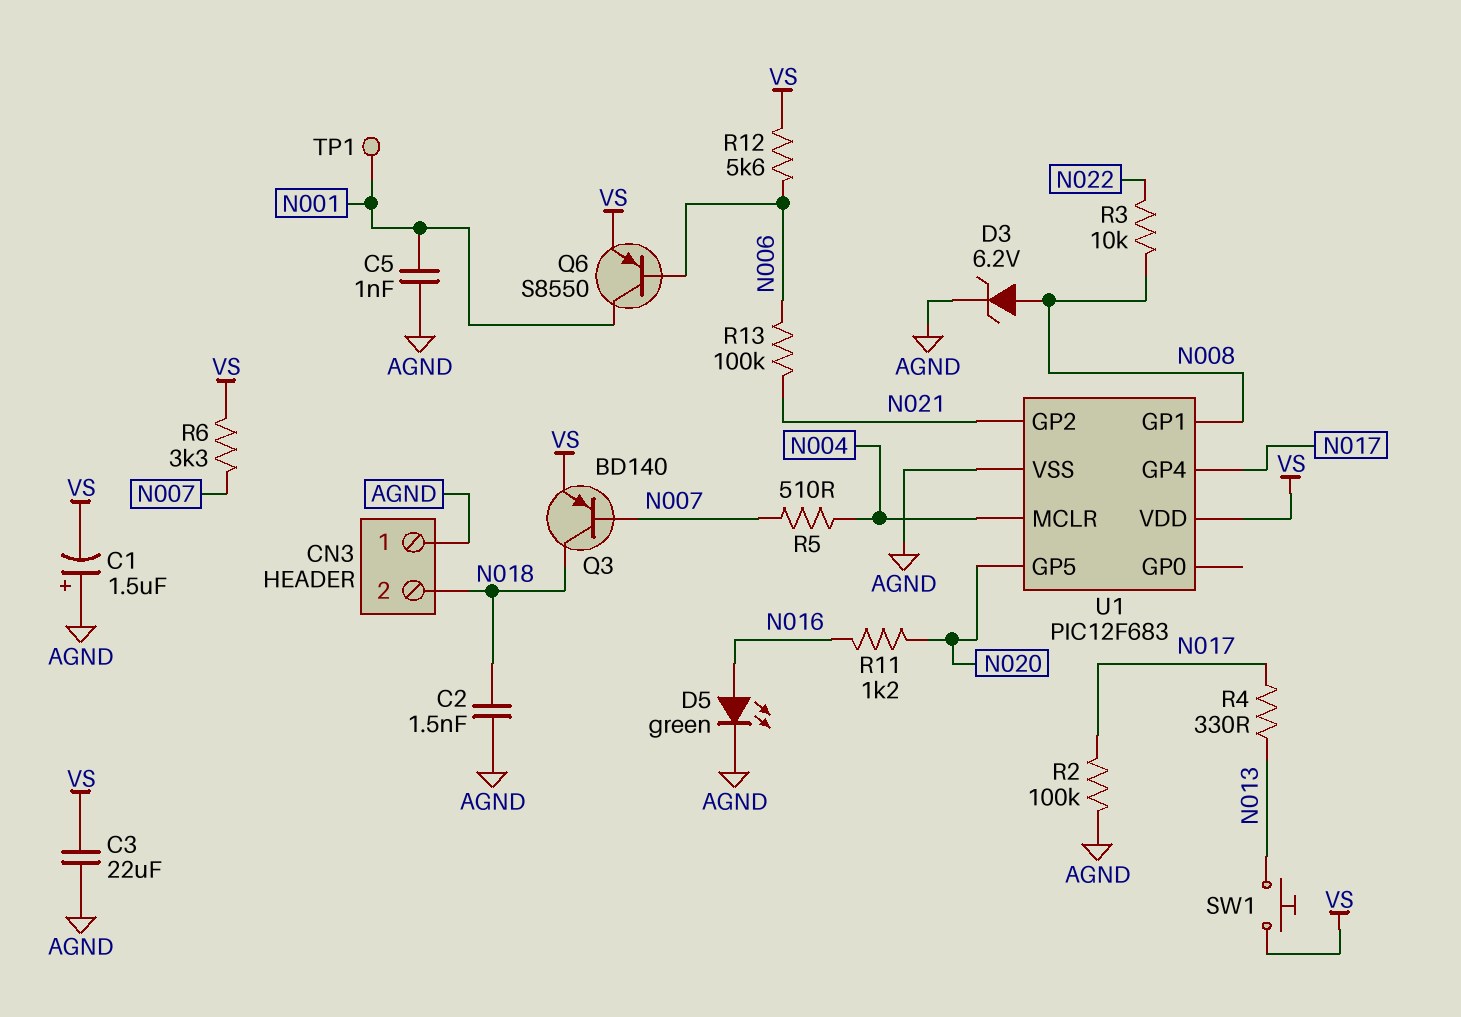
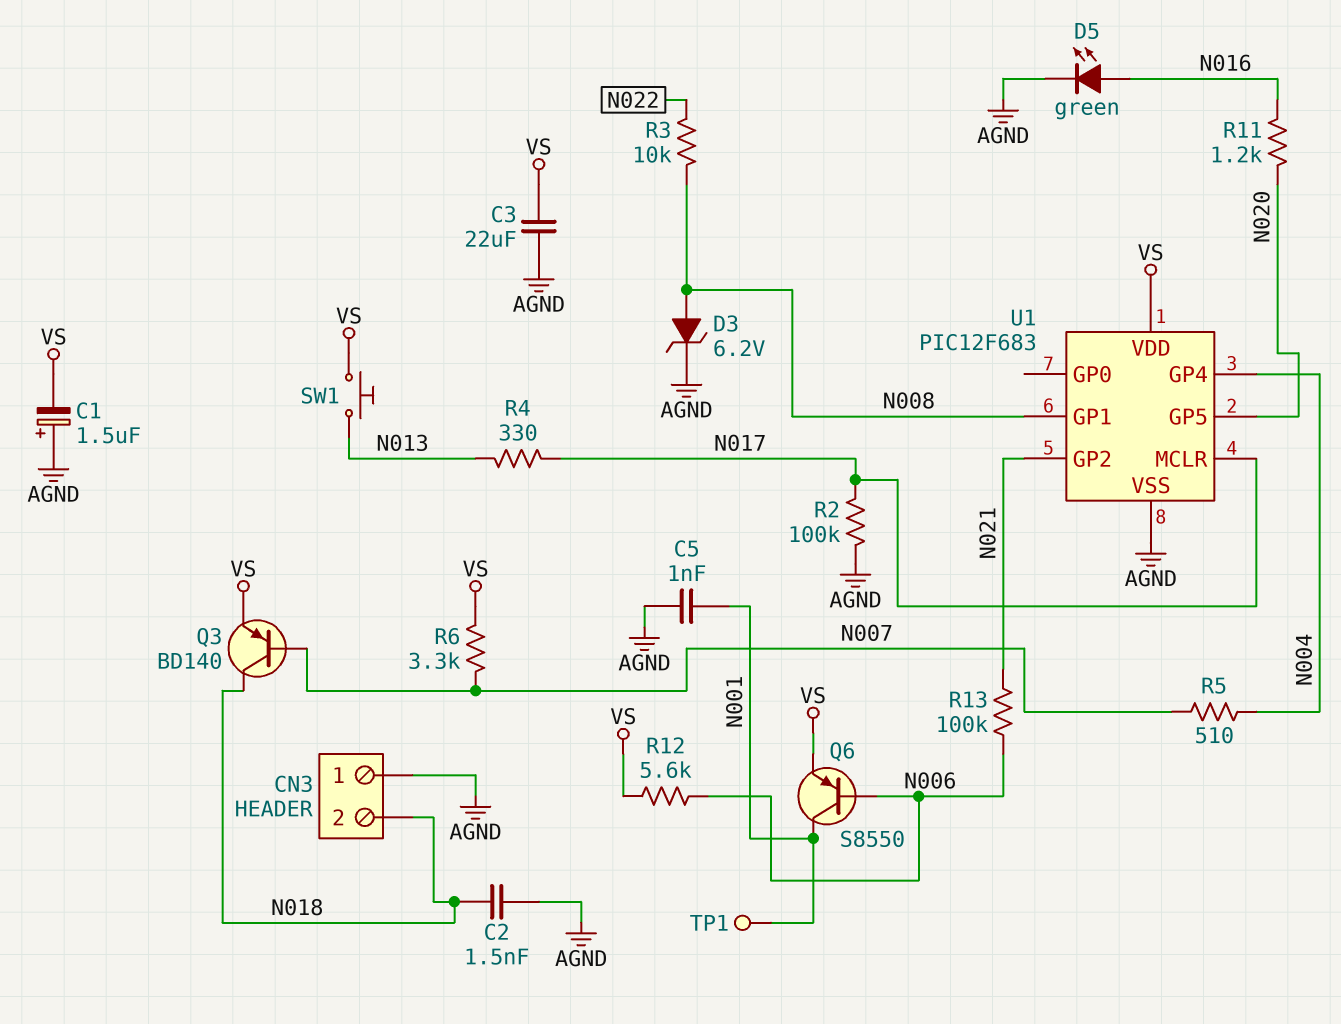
U1 pin GP4: N017 -> N004
U1 pin MCLR: N004 -> N017

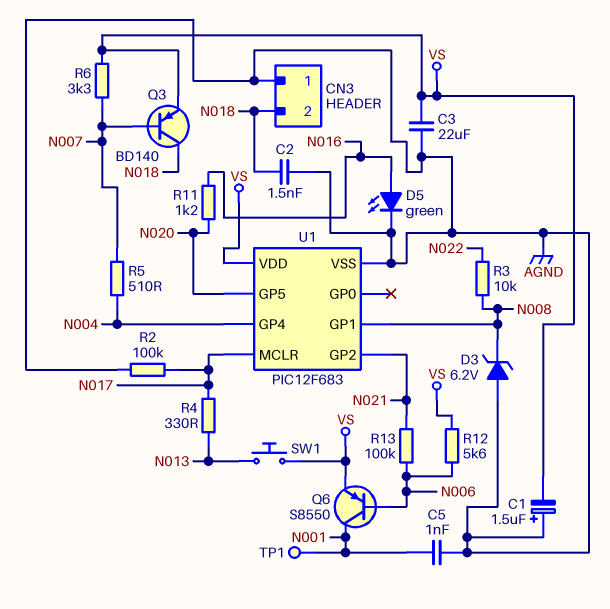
D3: zener 6.2V (A N008, K AGND) -> zener 6.2V (A AGND, K N008)

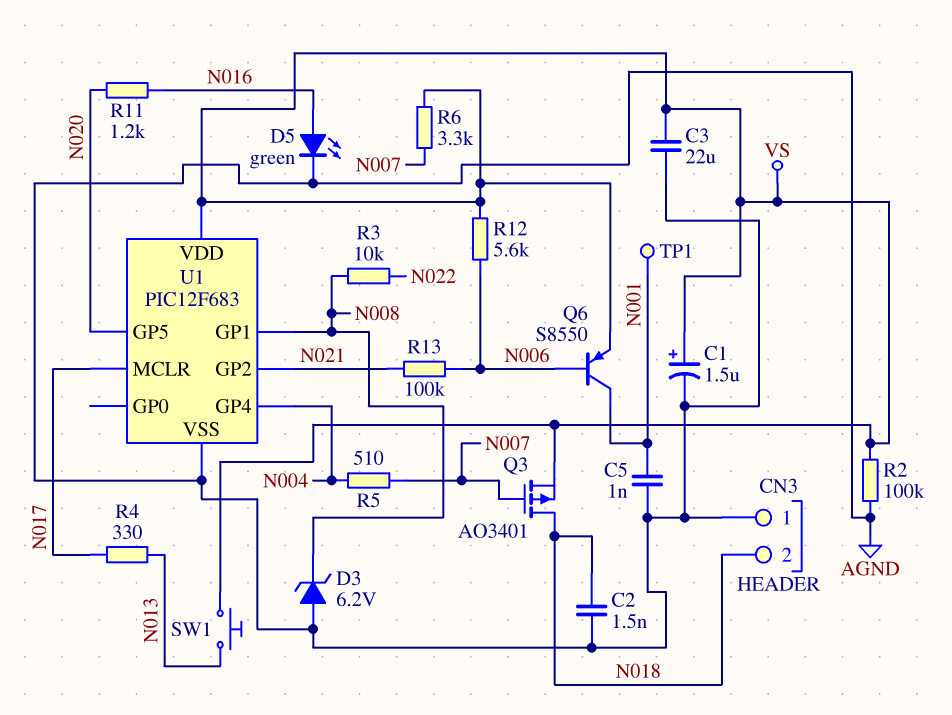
C1: 1.5uF (plus AGND, minus VS) -> 1.5uF (plus VS, minus AGND)
Q3: PNP BD140 (B N007, C N018, E VS) -> PMOS AO3401 (G N007, D N018, S VS)
R2: 100k (AGND, N017) -> 100k (AGND, VS)

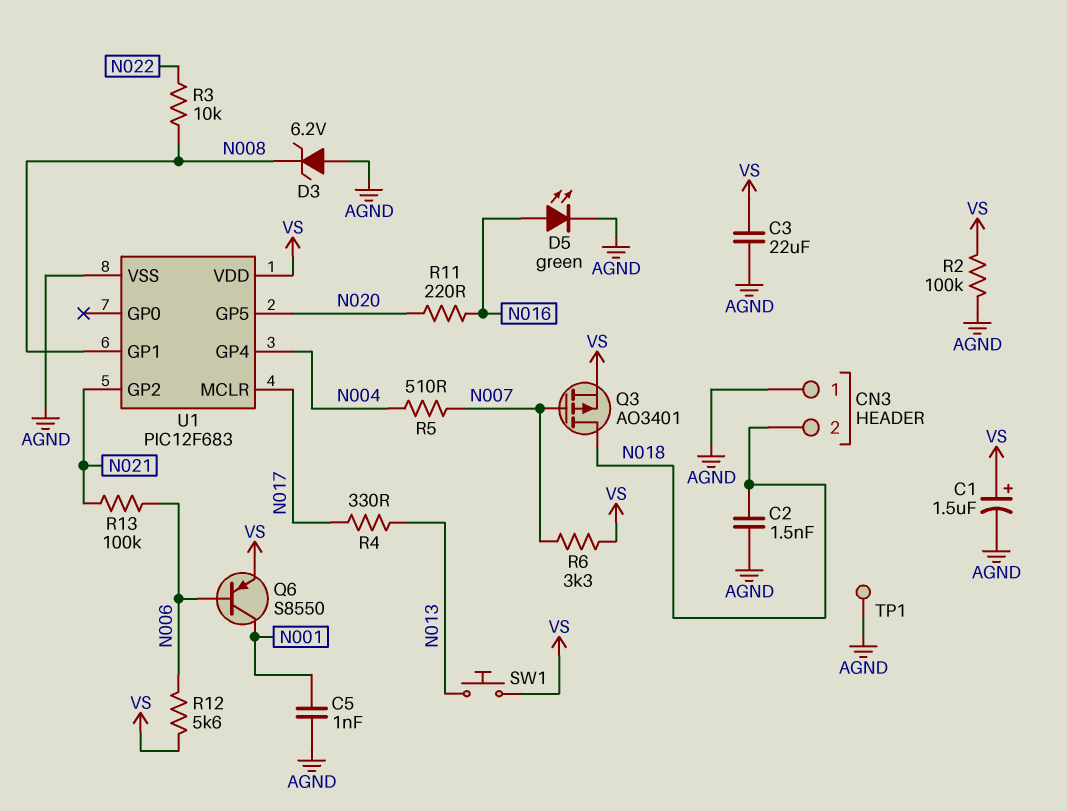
R11: 1.2k (N016, N020) -> 220 (N016, N020)
TP1: test point (N001) -> test point (AGND)

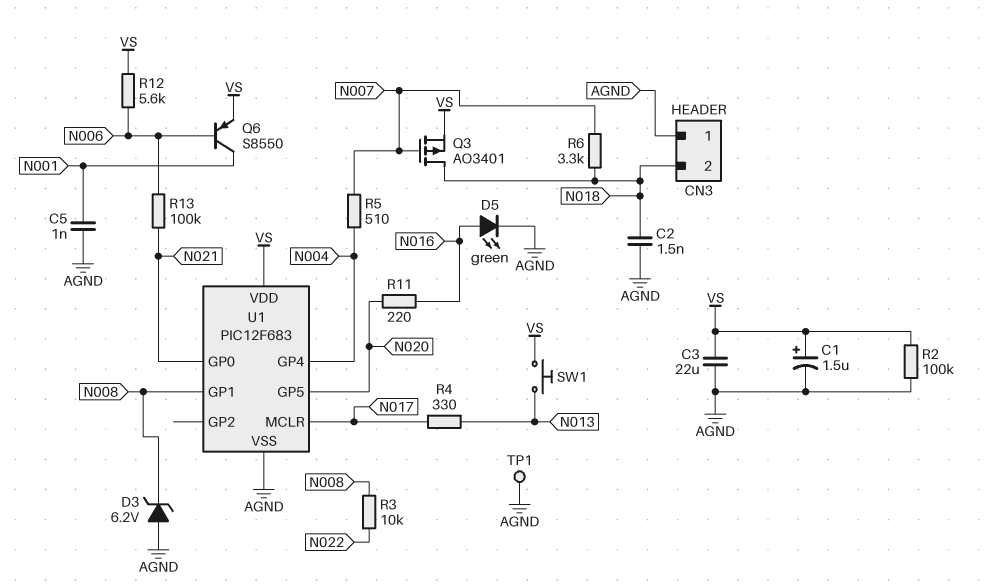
R6: 3.3k (N007, VS) -> 3.3k (N007, N018)
U1 pin GP0: none -> N021
U1 pin GP2: N021 -> none

